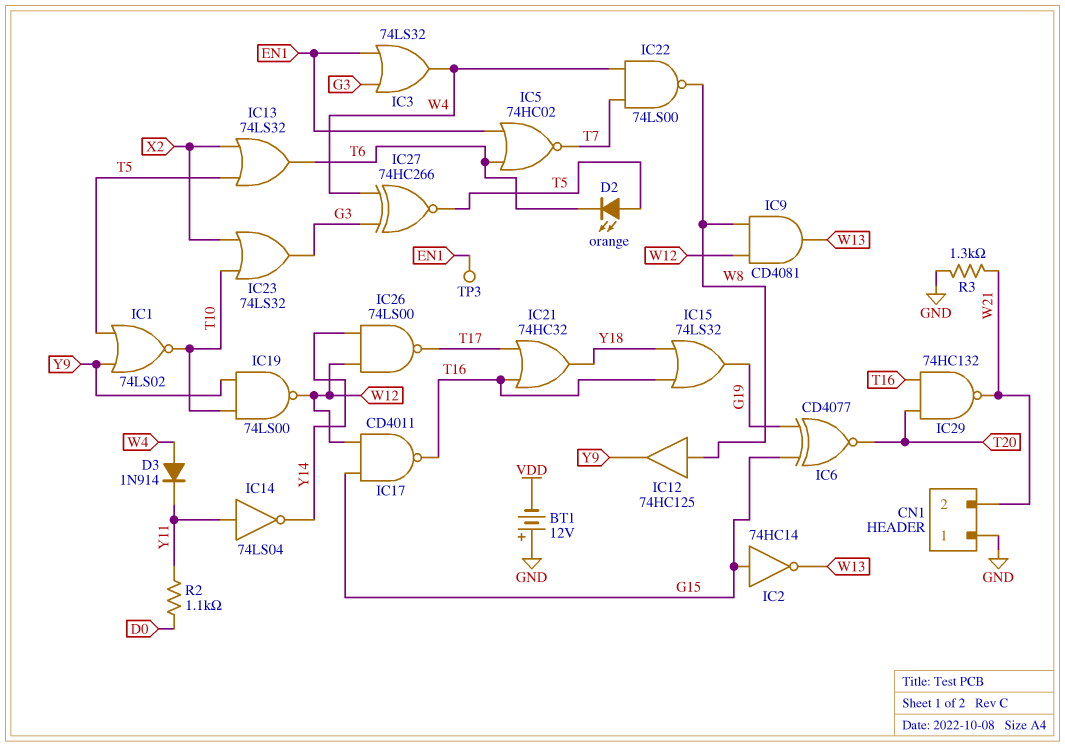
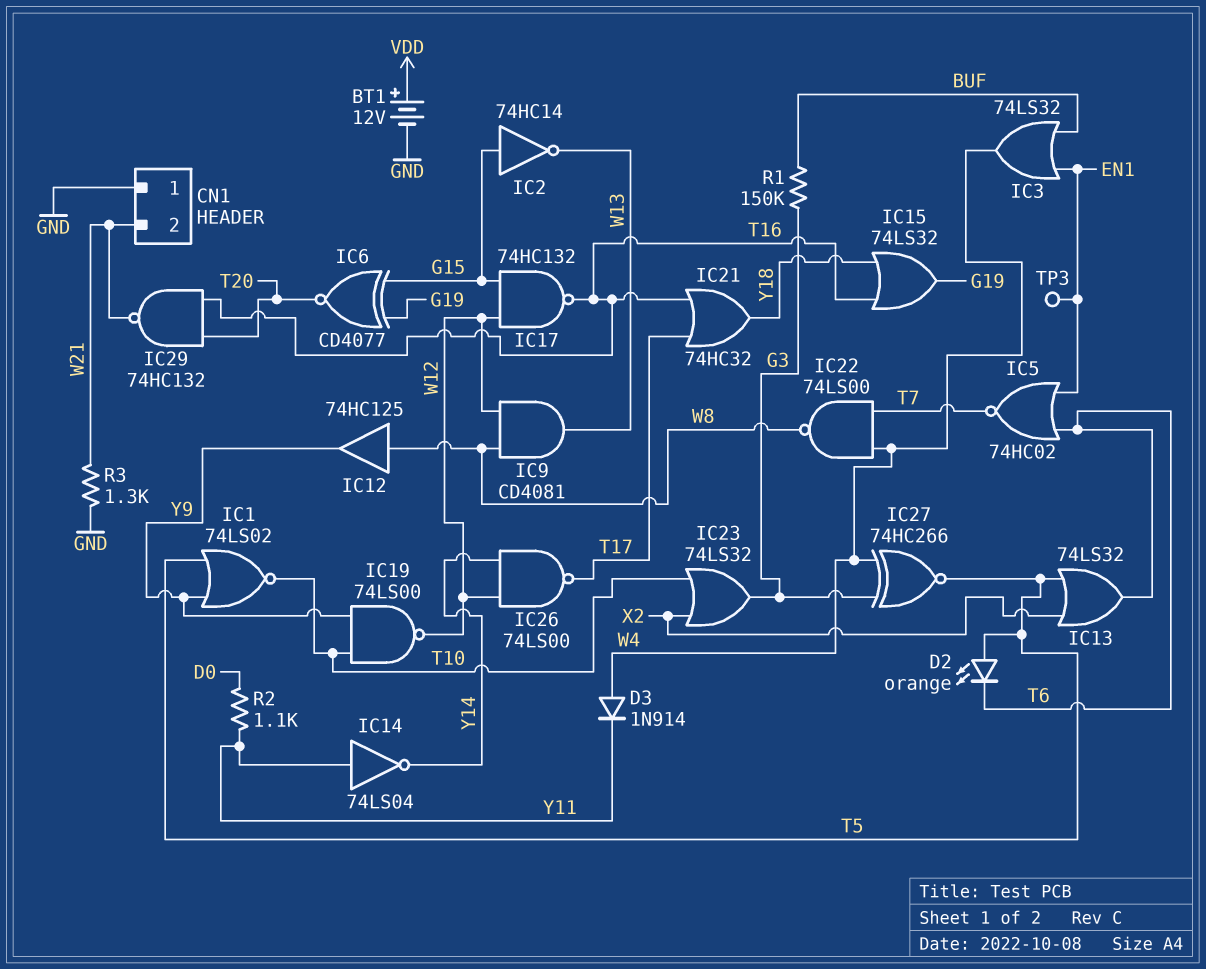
BT1: 12V (plus GND, minus VDD) -> 12V (plus VDD, minus GND)
IC3: OR 74LS32 (in EN1, in G3, out W4) -> OR 74LS32 (in BUF, in EN1, out W4)
IC17: NAND CD4011 (in G15, in W12, out T16) -> NAND 74HC132 (in G15, in W12, out T16)
R1: none -> 150k (BUF, G3)

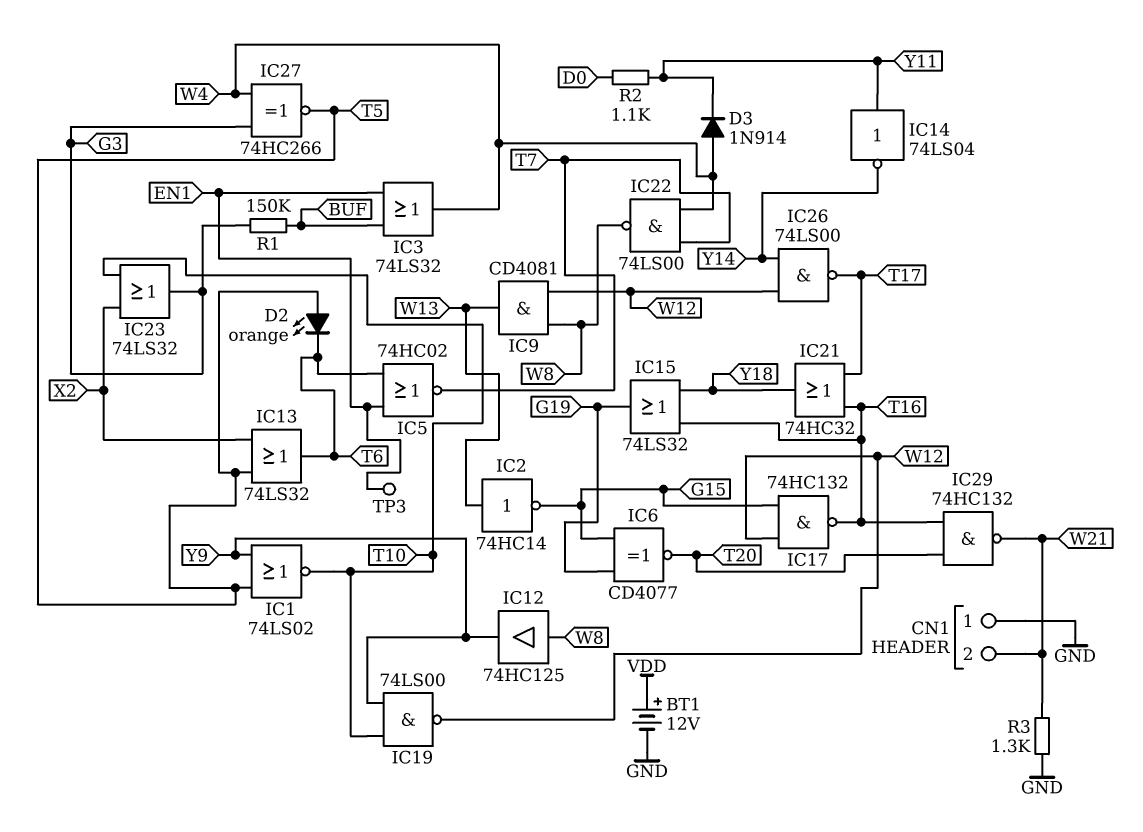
IC2: NOT 74HC14 (in G15, out W13) -> NOT 74HC14 (in W13, out G15)

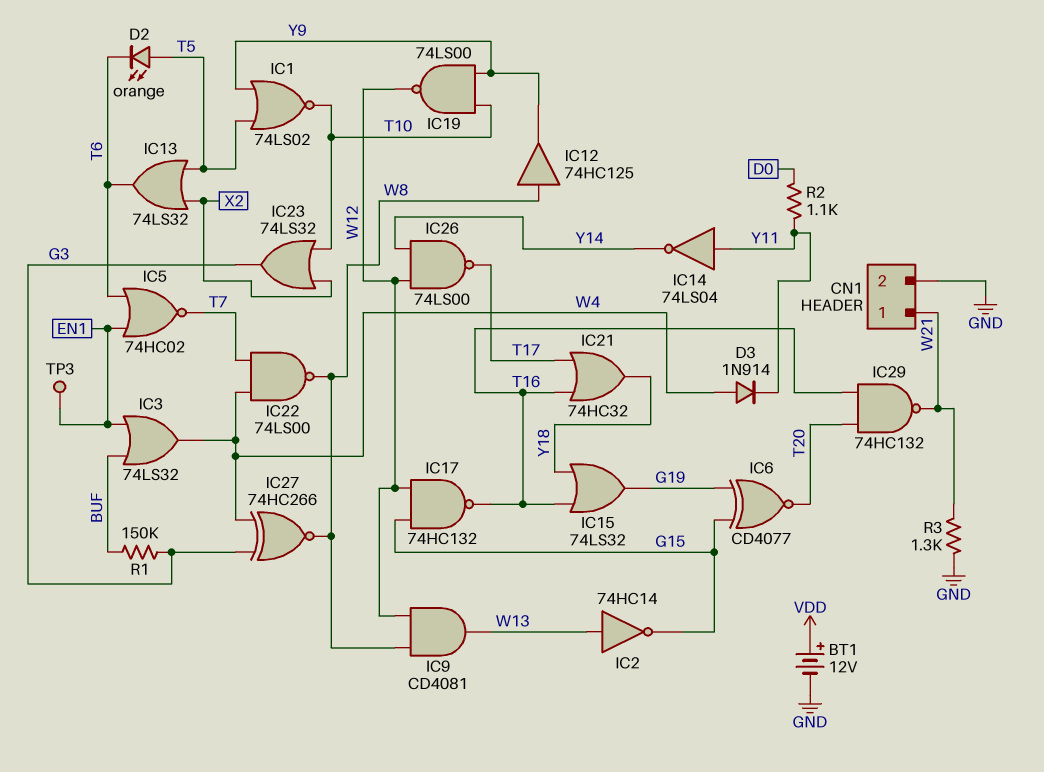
CN1 pin 1: GND -> W21
CN1 pin 2: W21 -> GND
IC27: XNOR 74HC266 (in G3, in W4, out T5) -> XNOR 74HC266 (in G3, in W4, out W8)

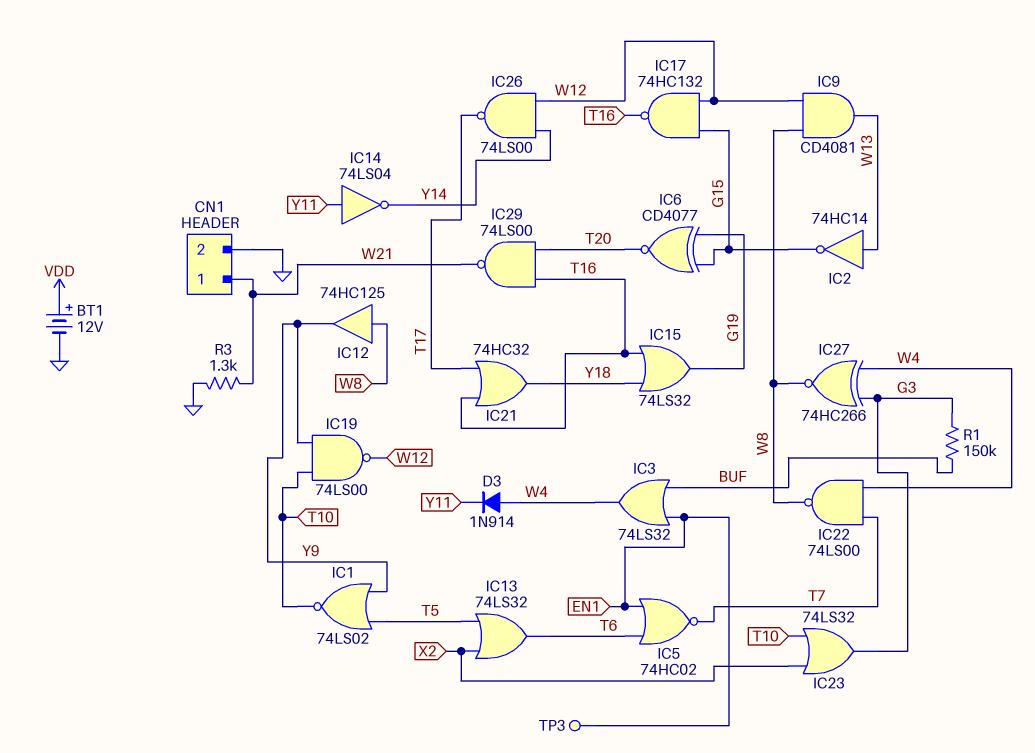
D2: LED orange (A T5, K T6) -> none
IC29: NAND 74HC132 (in T16, in T20, out W21) -> NAND 74LS00 (in T16, in T20, out W21)
R2: 1.1k (D0, Y11) -> none

